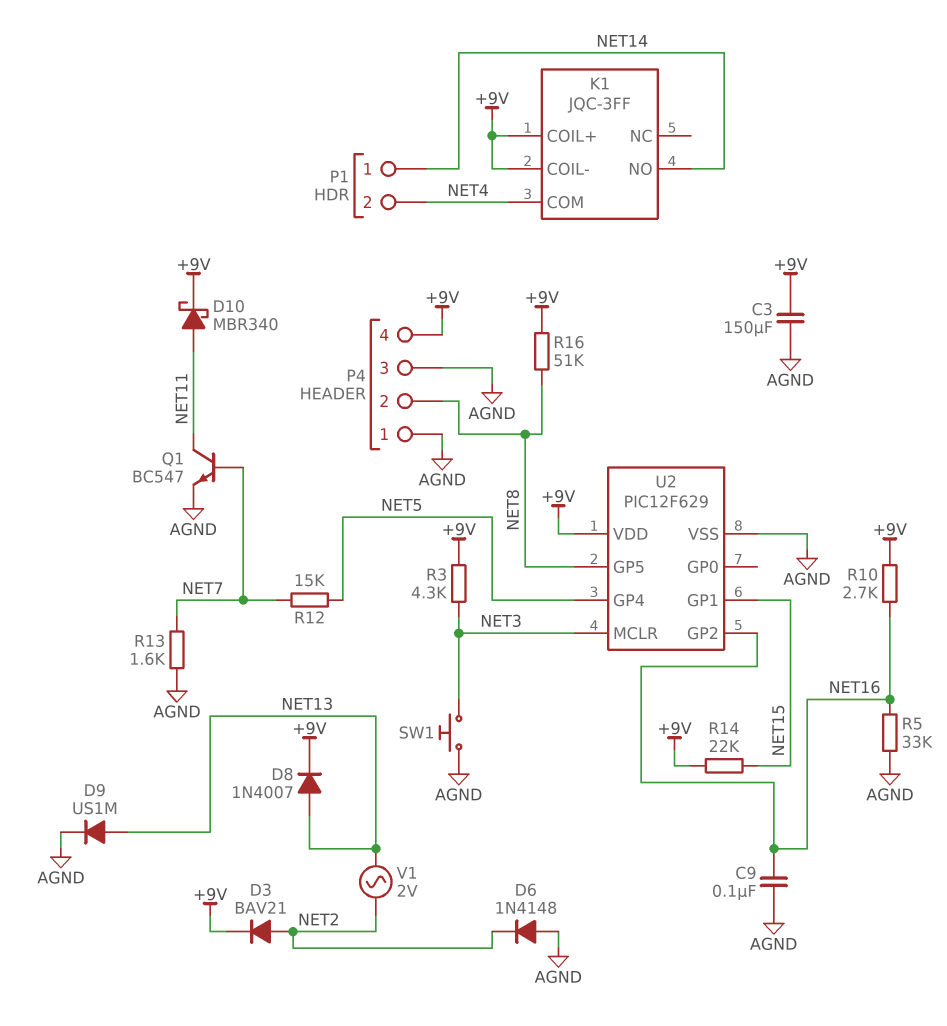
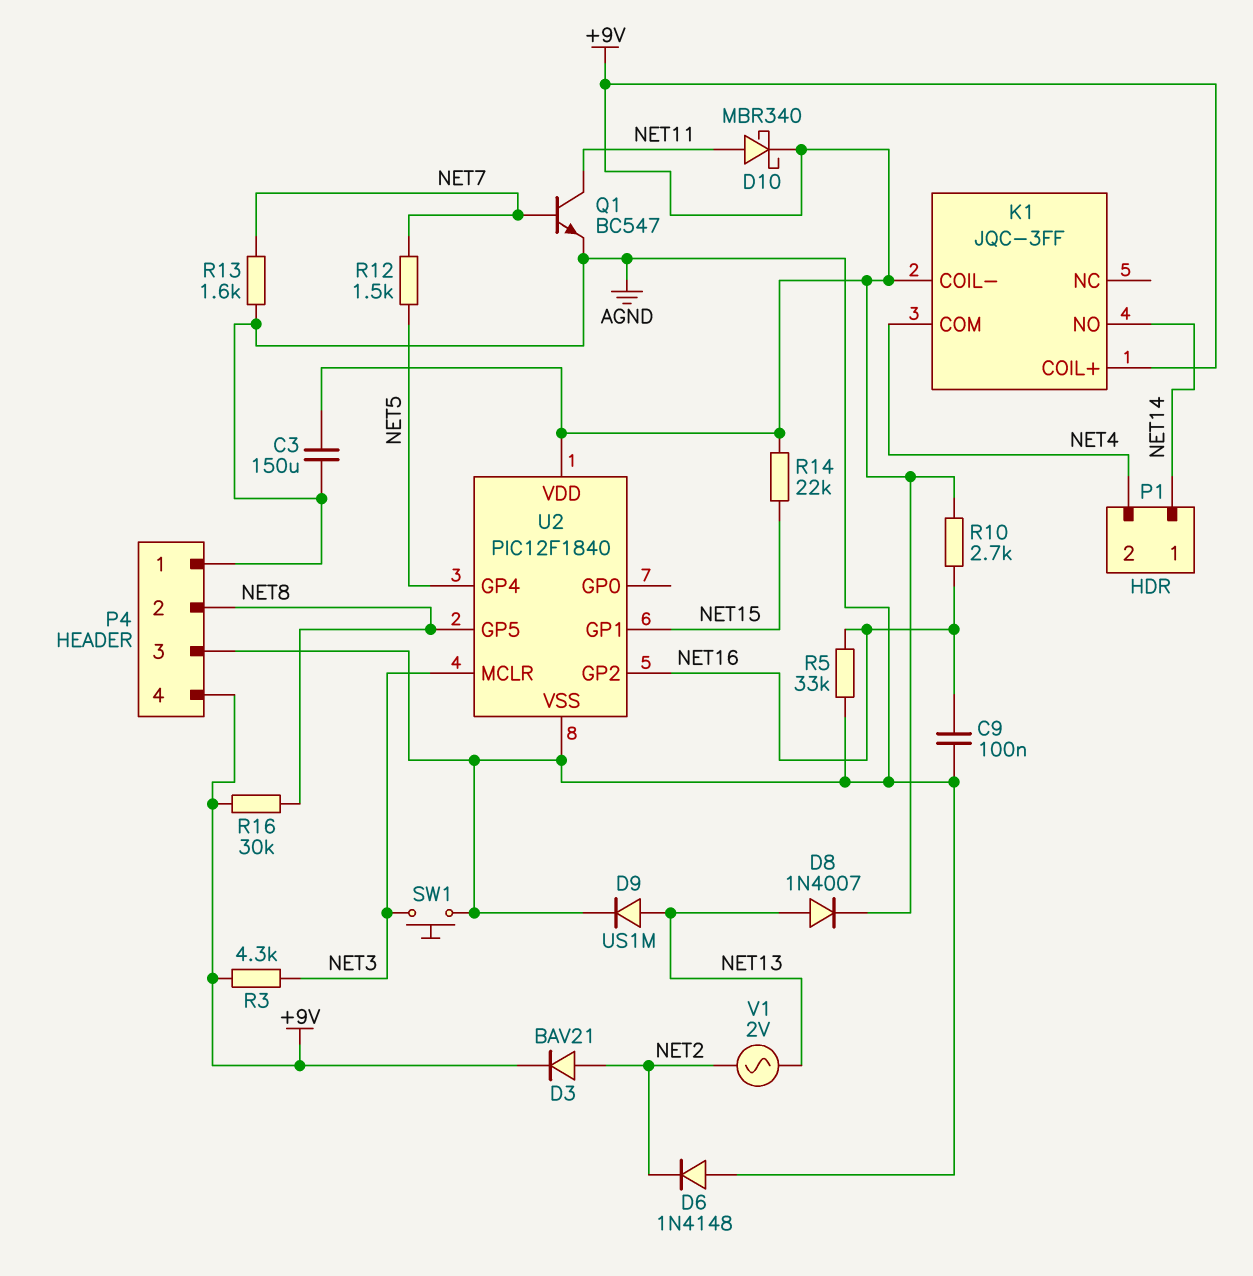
R12: 15k (NET5, NET7) -> 1.5k (NET5, NET7)
R16: 51k (+9V, NET8) -> 30k (+9V, NET8)
U2: PIC12F629 -> PIC12F1840

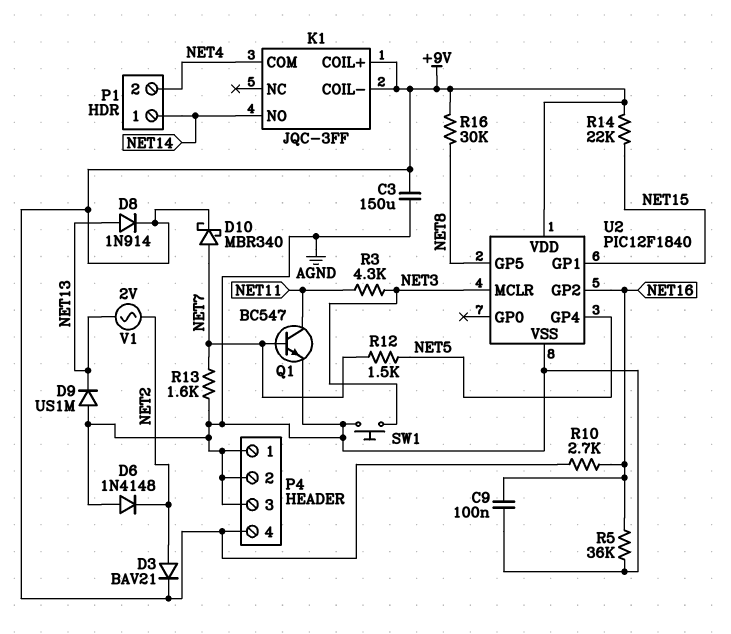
D8: diode 1N4007 (A NET13, K +9V) -> diode 1N914 (A NET13, K +9V)
D9: diode US1M (A NET13, K AGND) -> diode US1M (A AGND, K NET13)
D10: schottky MBR340 (A NET11, K +9V) -> schottky MBR340 (A NET7, K +9V)
P4 pin 2: NET8 -> AGND
R3: 4.3k (+9V, NET3) -> 4.3k (NET3, NET11)
R5: 33k (AGND, NET16) -> 36k (AGND, NET16)

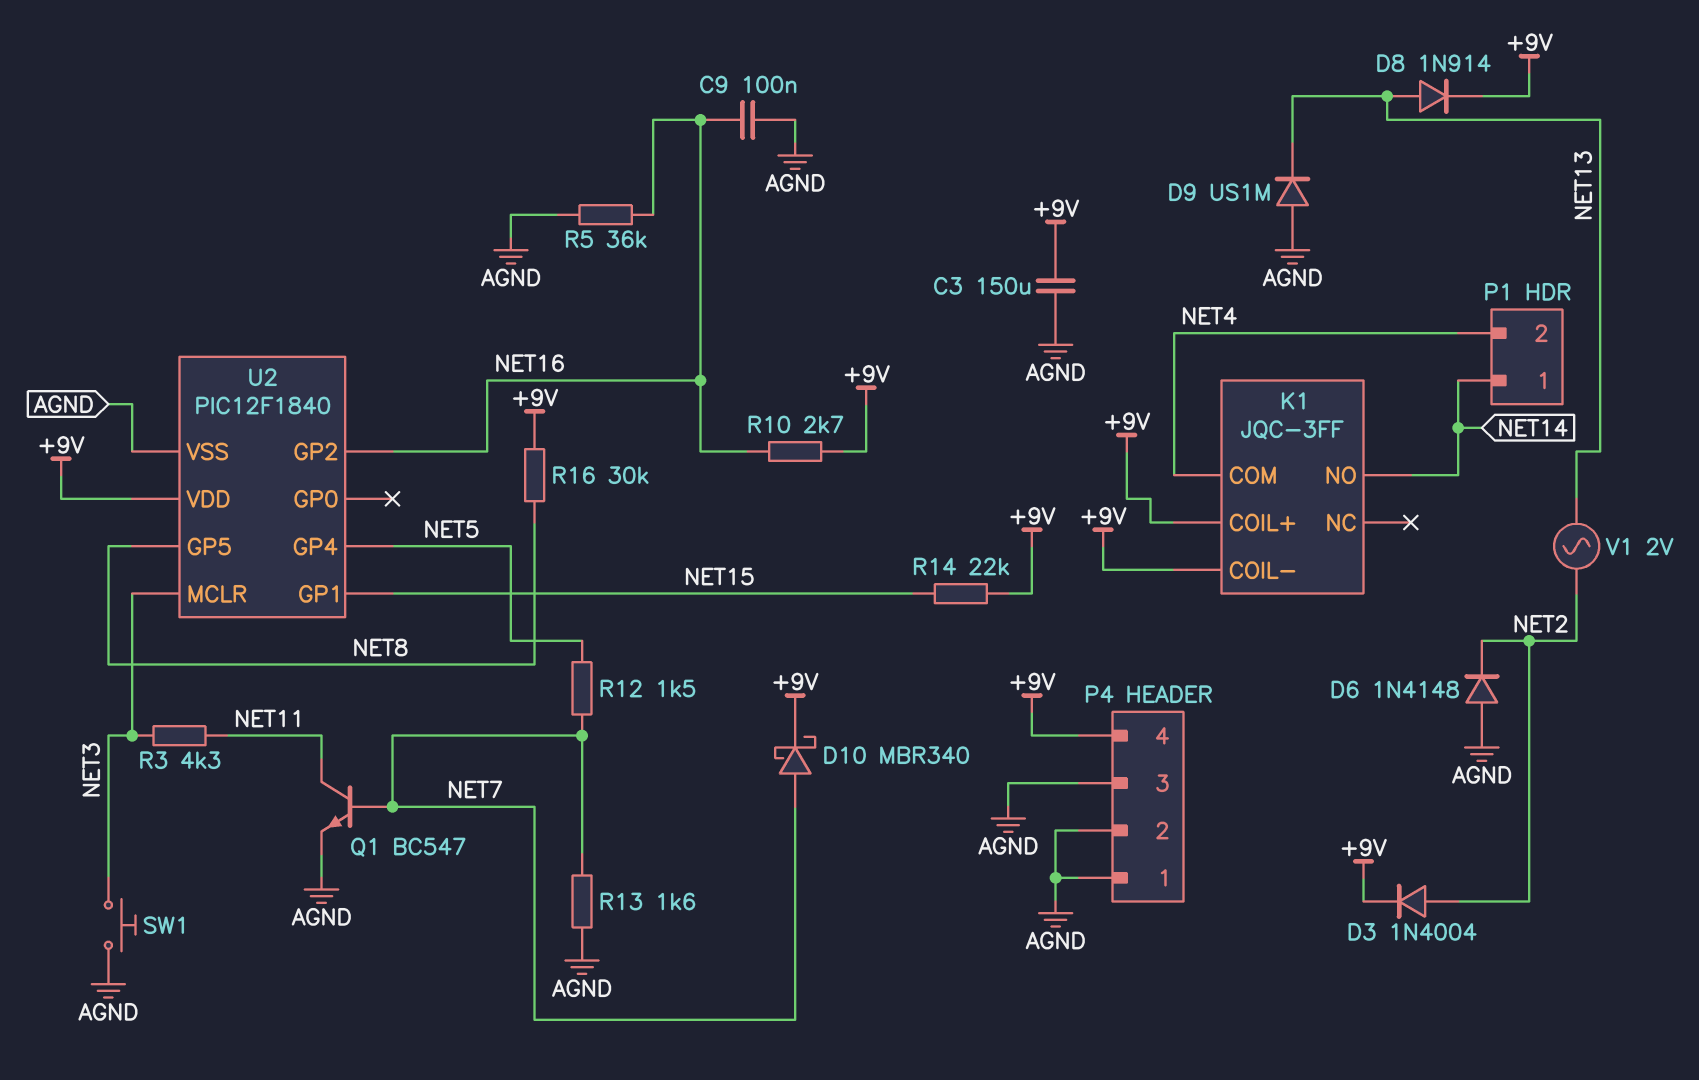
D3: diode BAV21 (A NET2, K +9V) -> diode 1N4004 (A NET2, K +9V)

